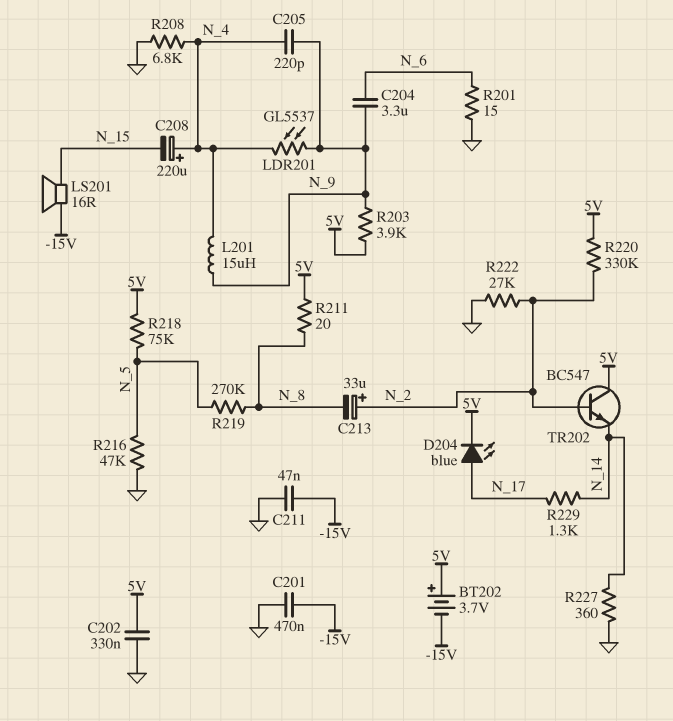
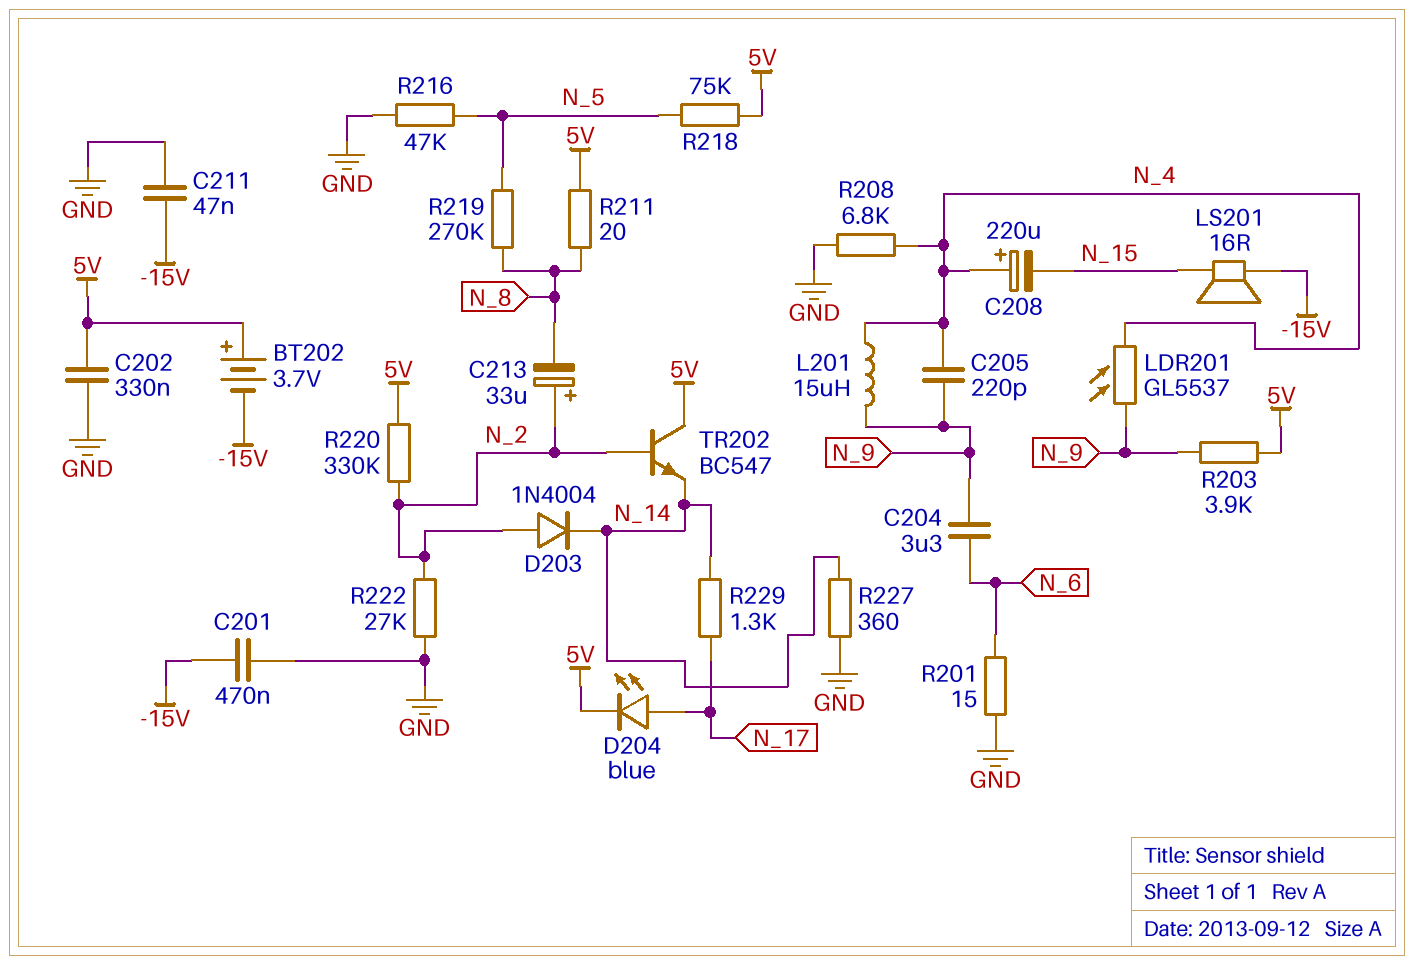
D203: none -> diode 1N4004 (A N_2, K N_14)

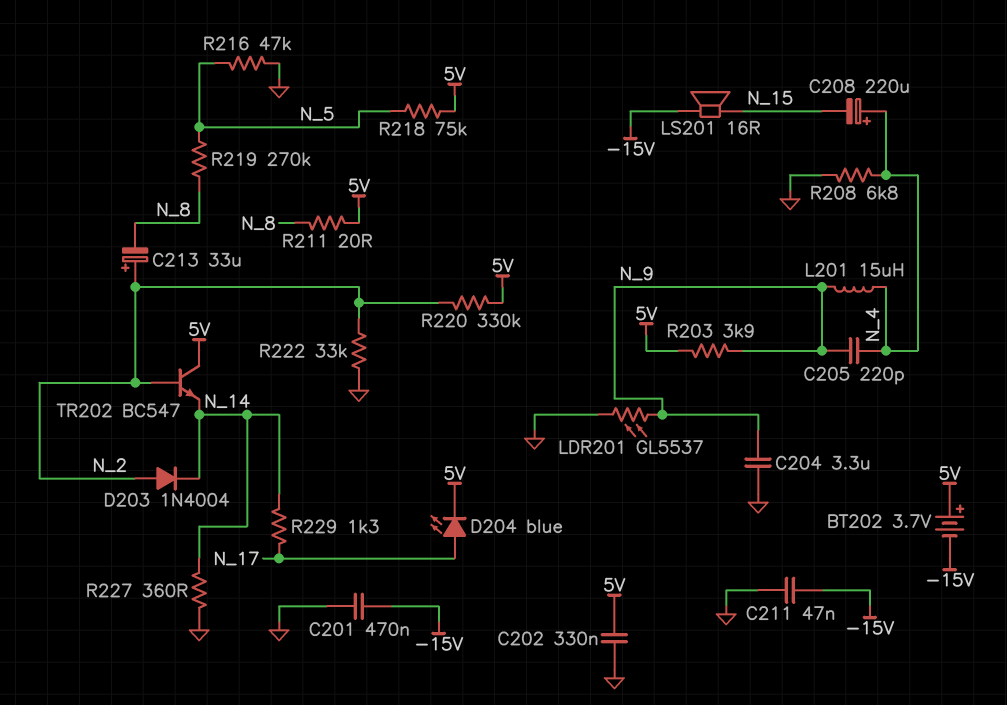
C204: 3.3uF (N_6, N_9) -> 3.3uF (GND, N_9)
LDR201: GL5537 (N_4, N_9) -> GL5537 (GND, N_9)
R201: 15 (GND, N_6) -> none
R222: 27k (GND, N_2) -> 33k (GND, N_2)

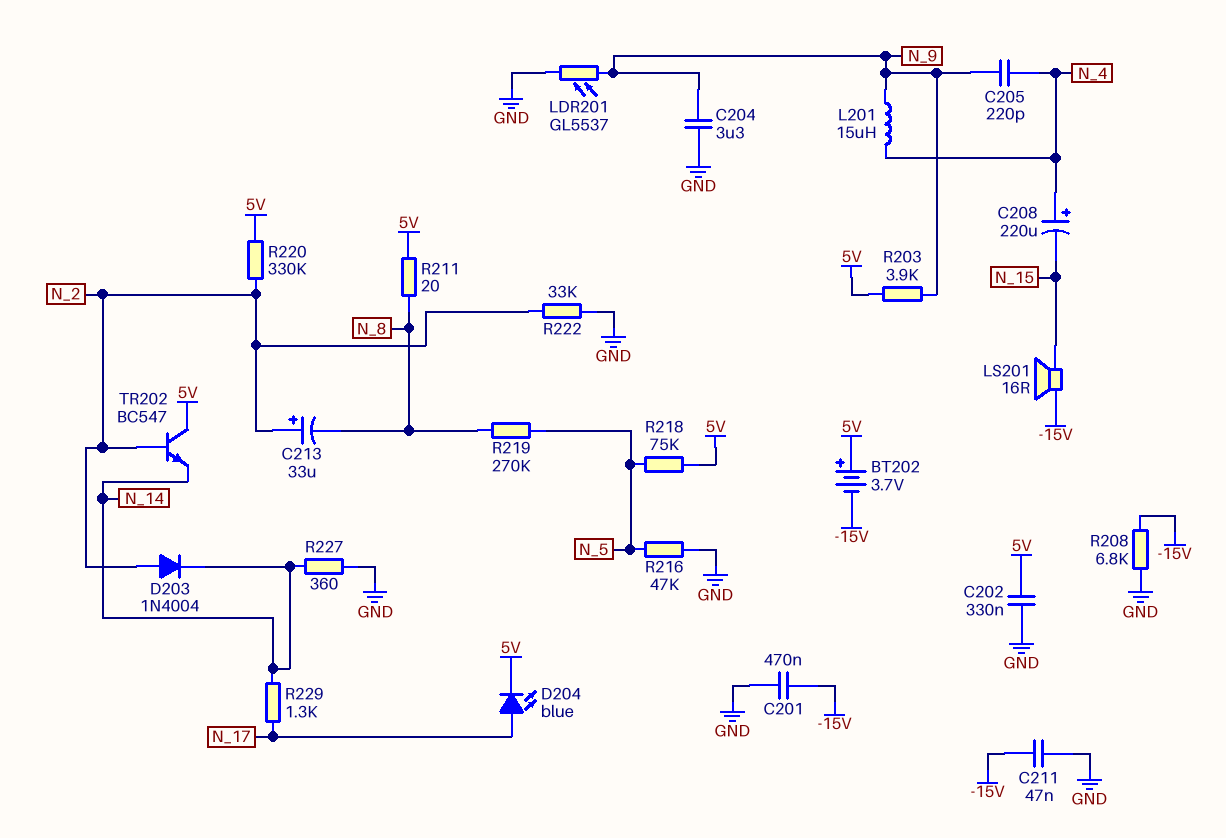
R208: 6.8k (GND, N_4) -> 6.8k (-15V, GND)

